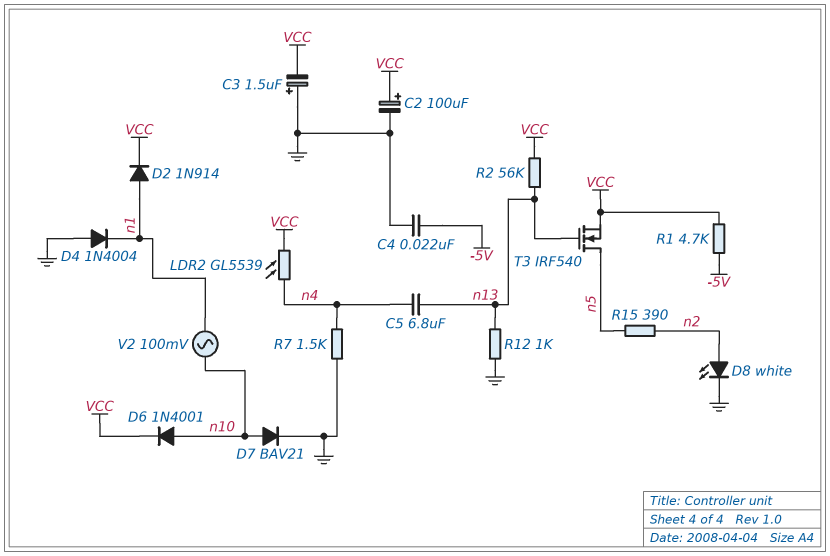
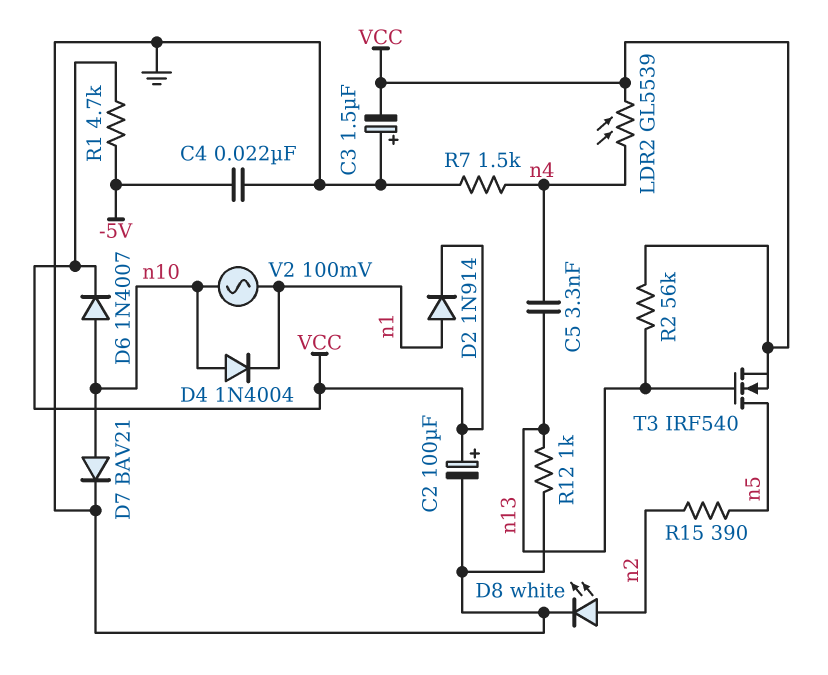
C5: 6.8uF (n4, n13) -> 3.3nF (n4, n13)
D4: diode 1N4004 (A GND, K n1) -> diode 1N4004 (A n10, K n1)
D6: diode 1N4001 (A n10, K VCC) -> diode 1N4007 (A n10, K VCC)

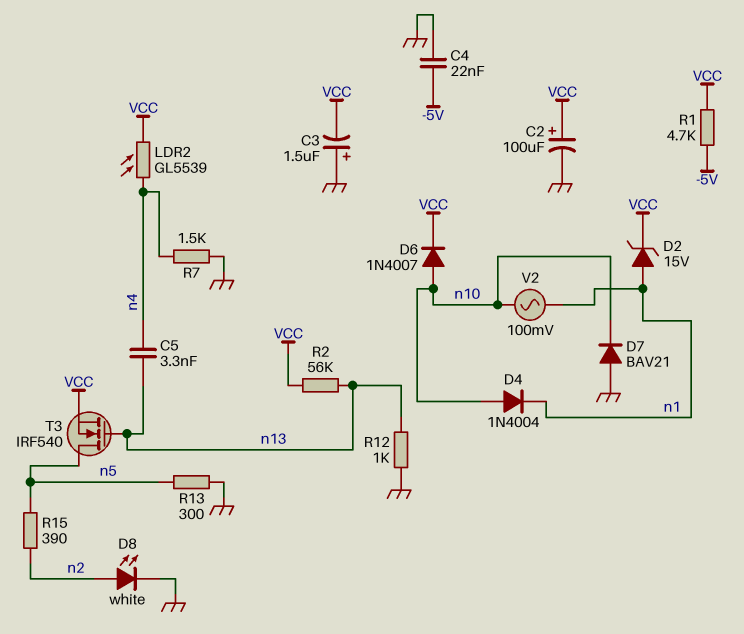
D2: diode 1N914 (A n1, K VCC) -> zener 15V (A n1, K VCC)
D7: diode BAV21 (A n10, K GND) -> diode BAV21 (A GND, K n10)
R13: none -> 300 (GND, n5)

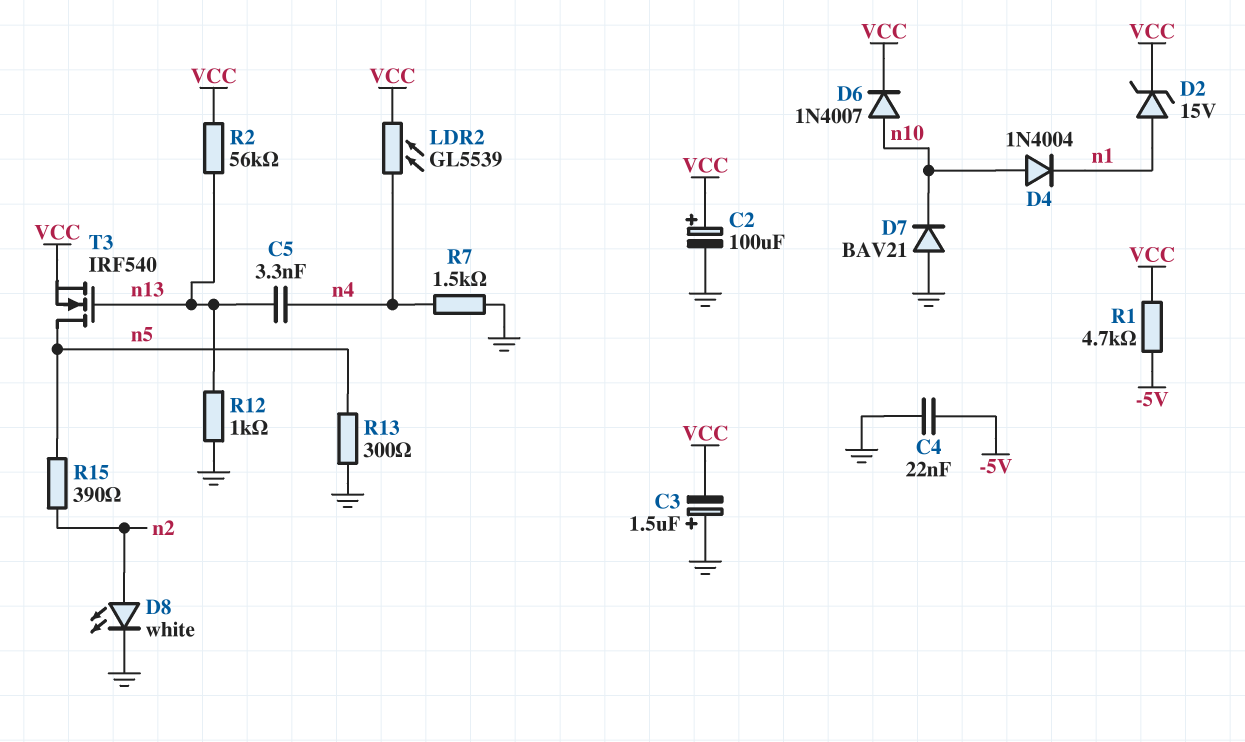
V2: AC 100mV (n1, n10) -> none

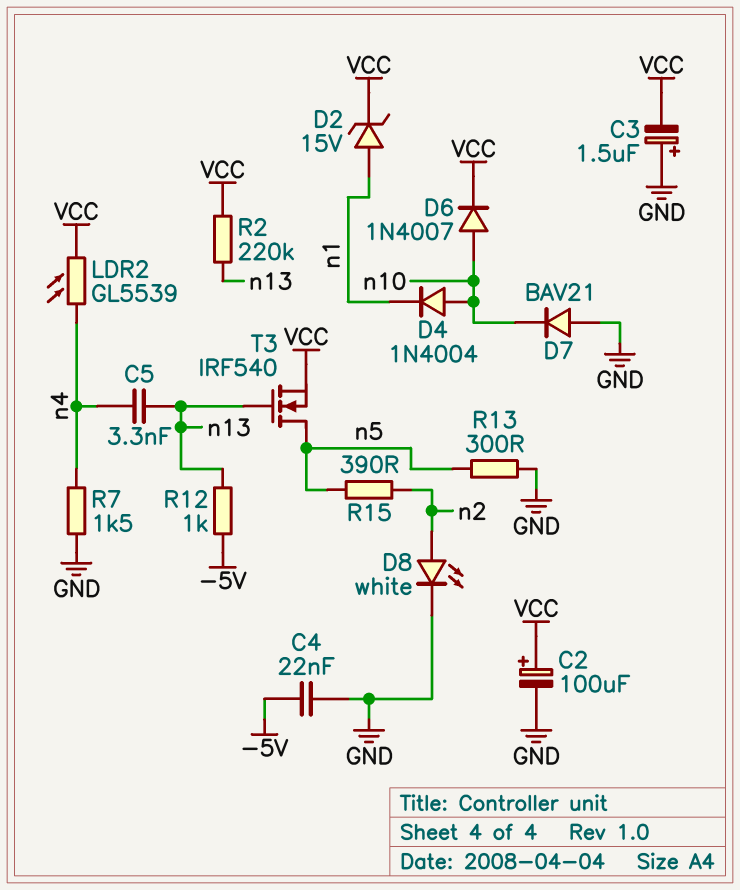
R1: 4.7k (-5V, VCC) -> none
R2: 56k (VCC, n13) -> 220k (VCC, n13)
R12: 1k (GND, n13) -> 1k (-5V, n13)

